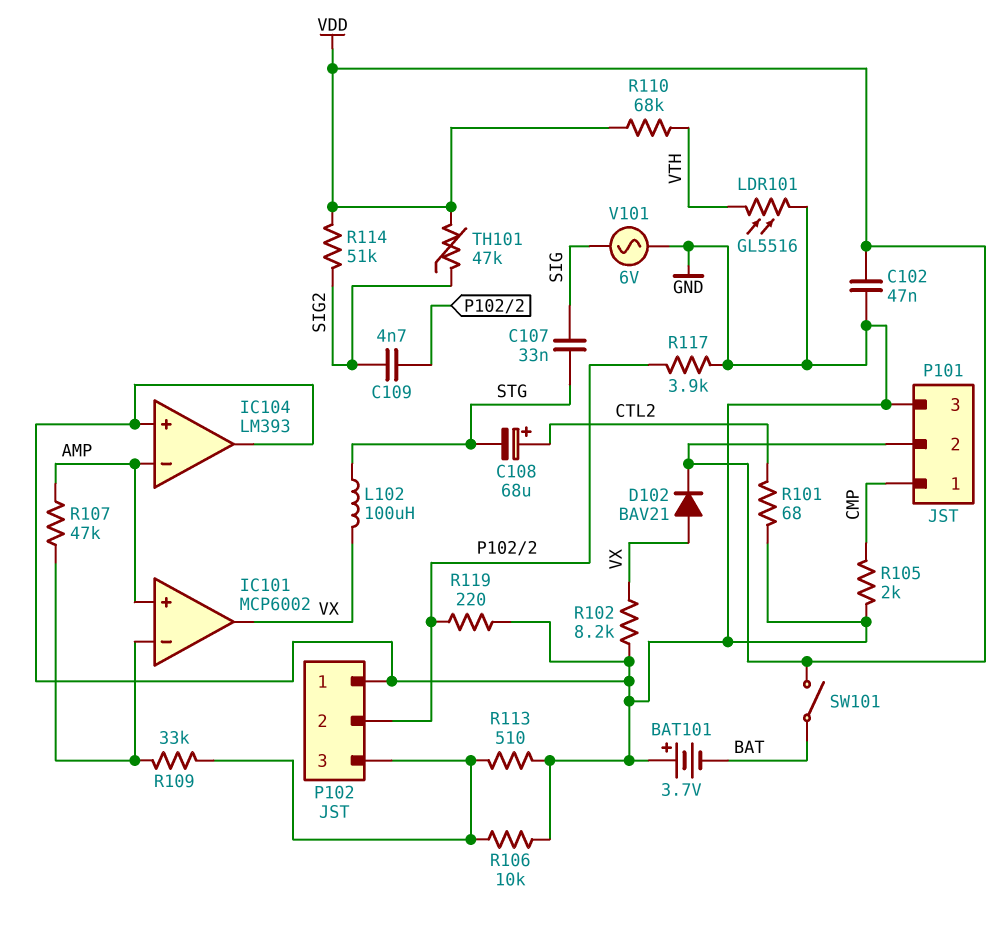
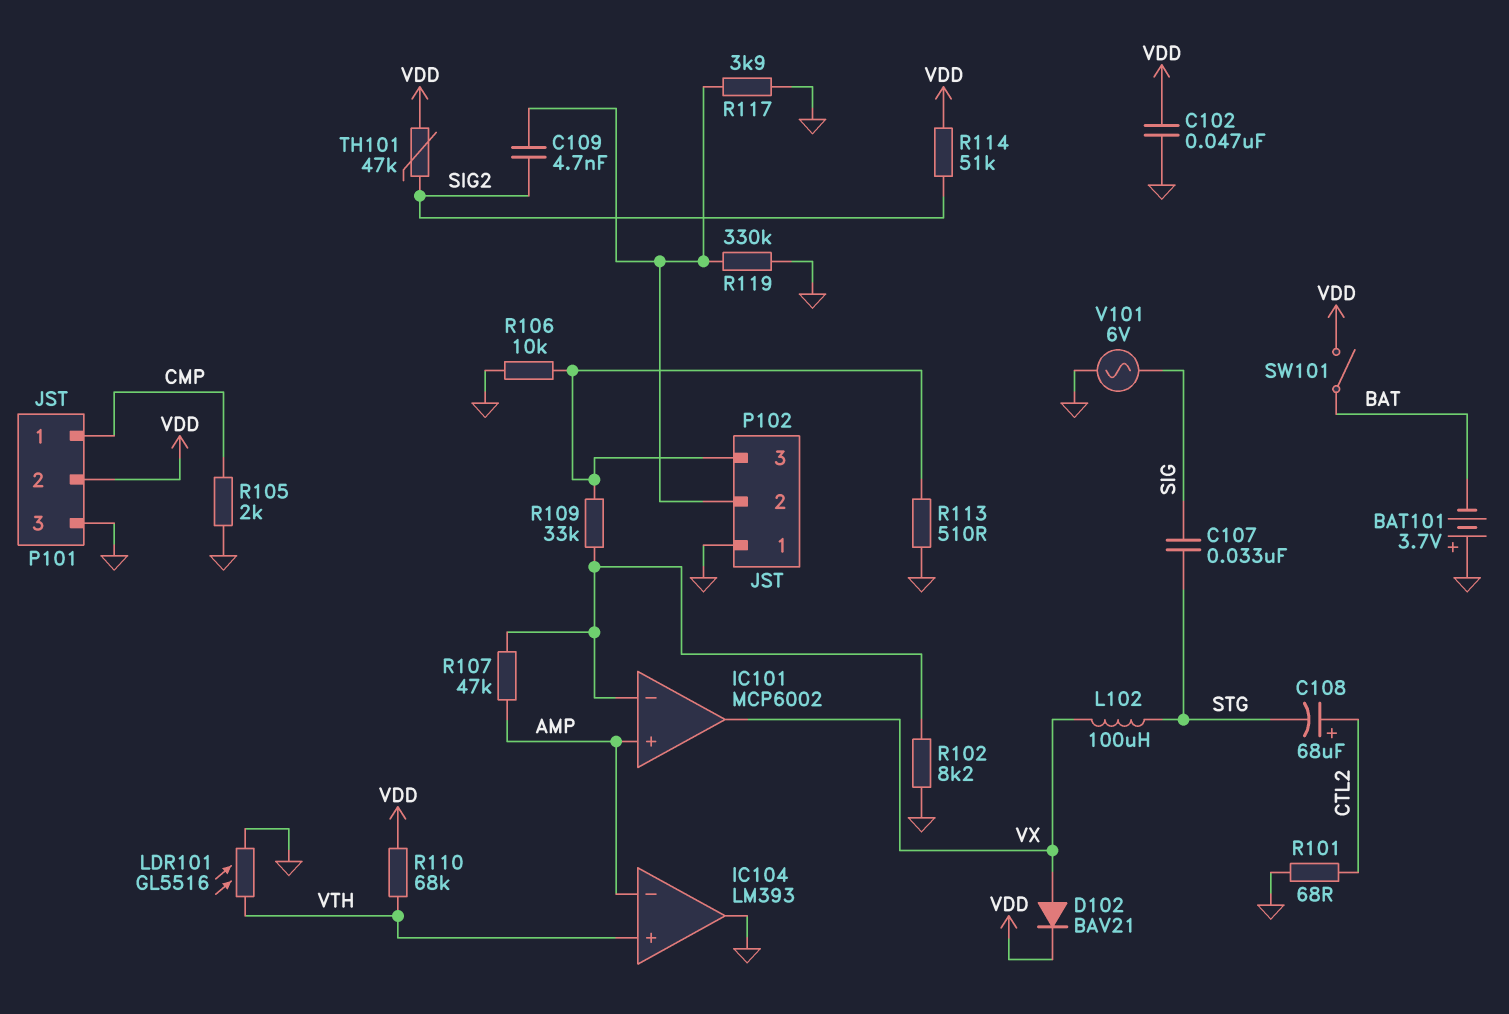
IC104 pin in+: GND -> VTH
R102: 8.2k (GND, VX) -> 8.2k (GND, IC101/in-)
R119: 220 (GND, P102/2) -> 330k (GND, P102/2)

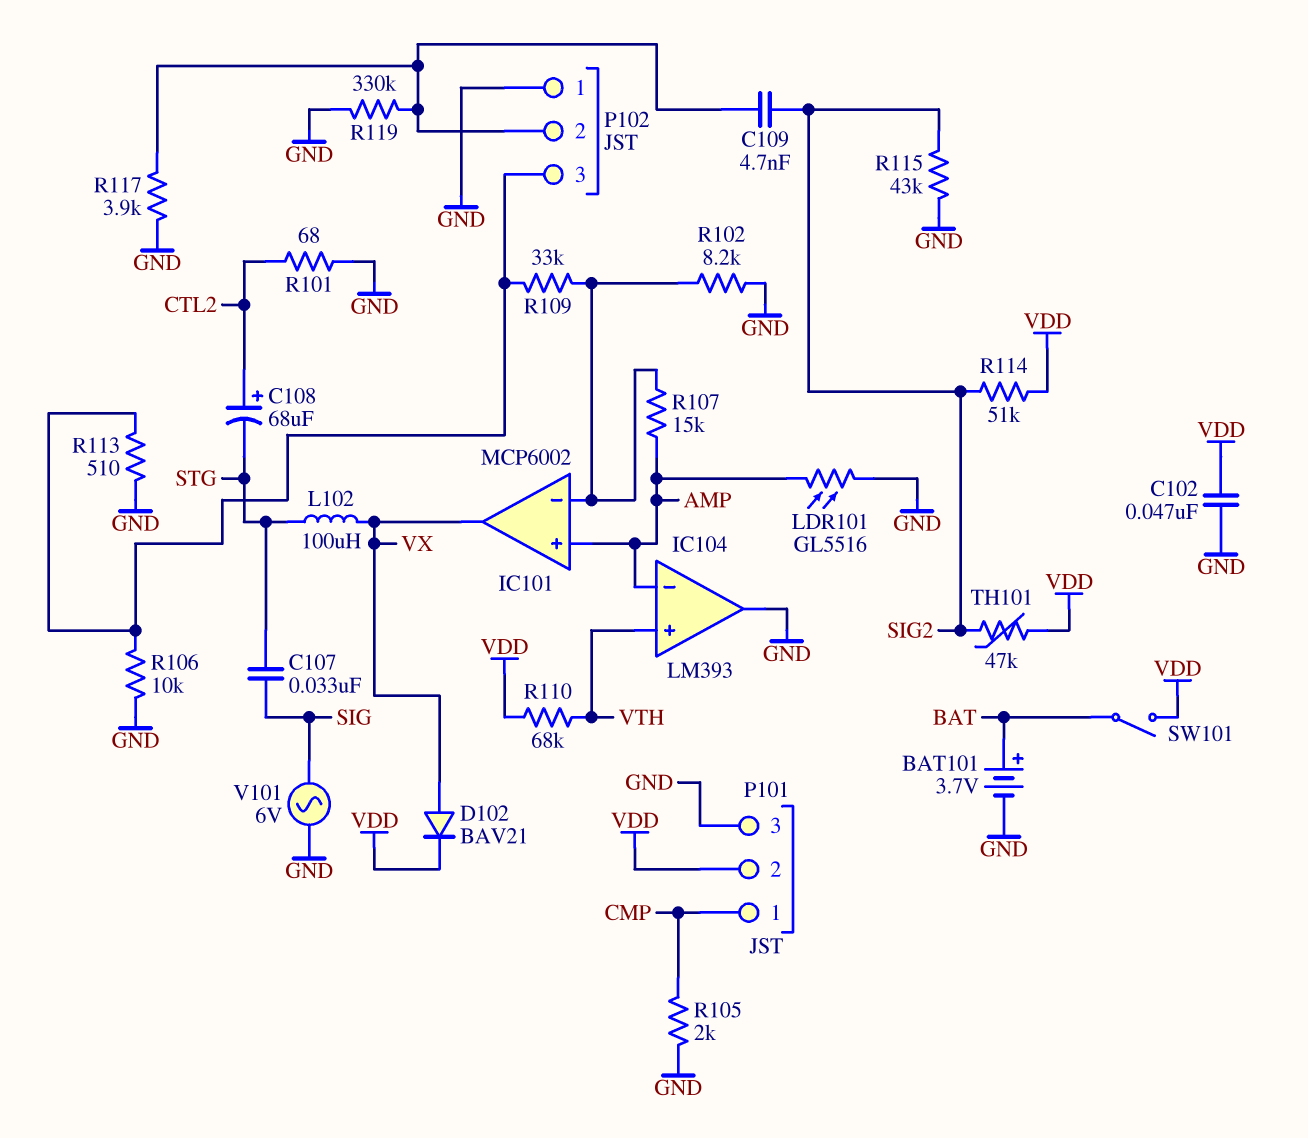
BAT101: 3.7V (plus GND, minus BAT) -> 3.7V (plus BAT, minus GND)
LDR101: GL5516 (GND, VTH) -> GL5516 (AMP, GND)
R107: 47k (AMP, IC101/in-) -> 15k (AMP, IC101/in-)
R115: none -> 43k (GND, SIG2)

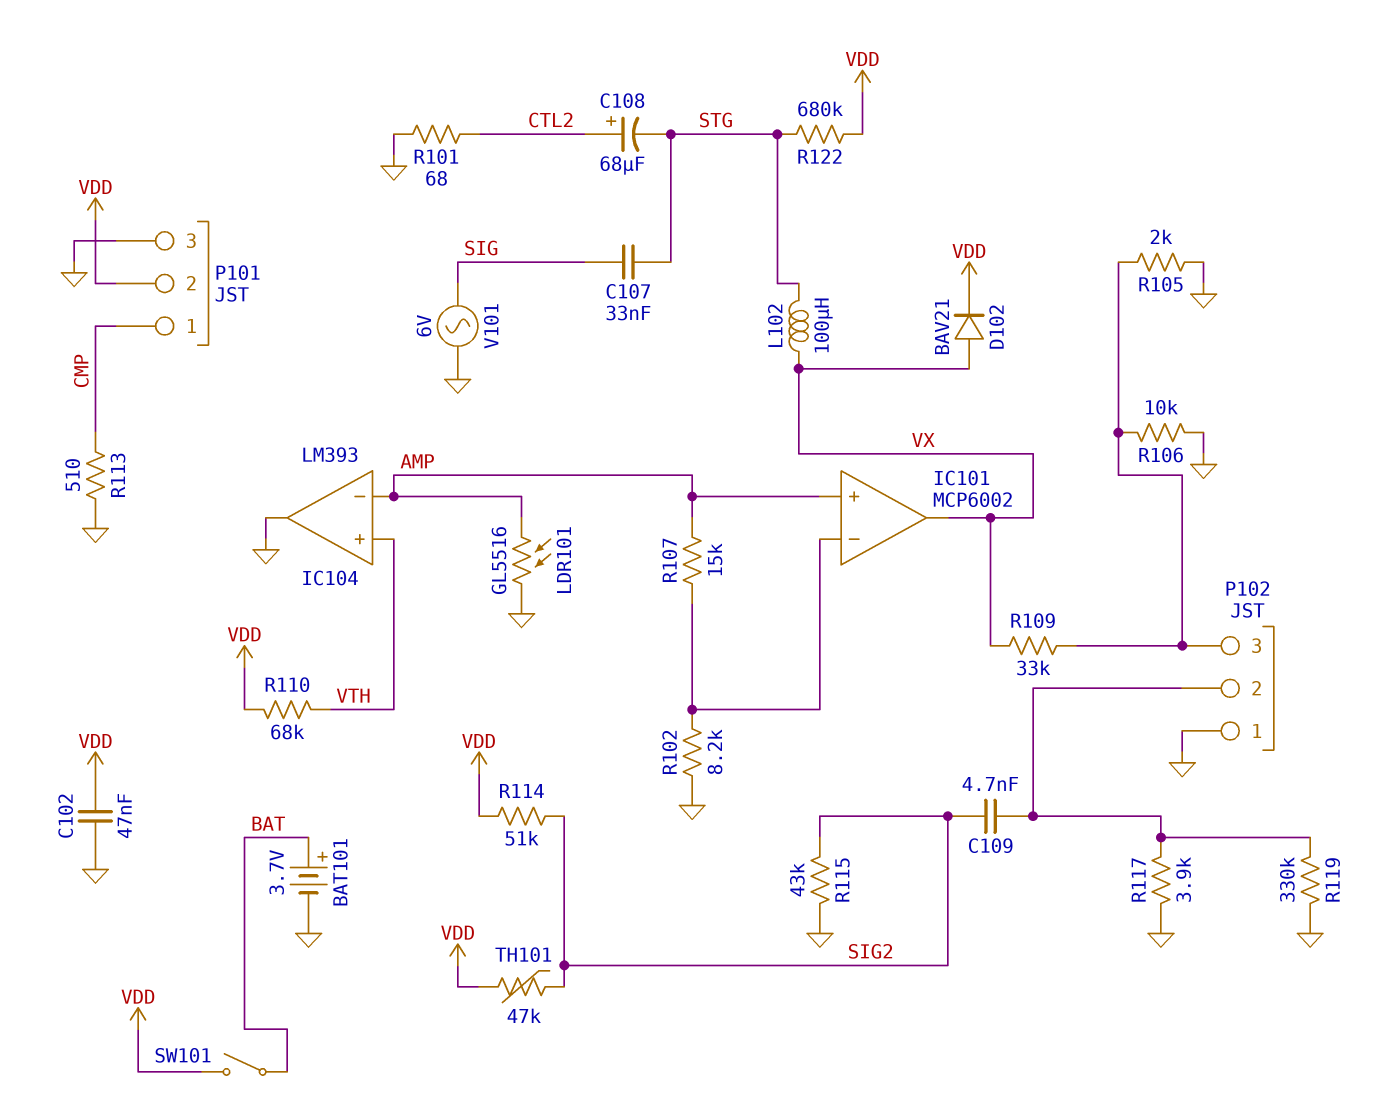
R105: 2k (CMP, GND) -> 2k (GND, P102/3)
R109: 33k (IC101/in-, P102/3) -> 33k (P102/3, VX)
R113: 510 (GND, P102/3) -> 510 (CMP, GND)
R122: none -> 680k (STG, VDD)

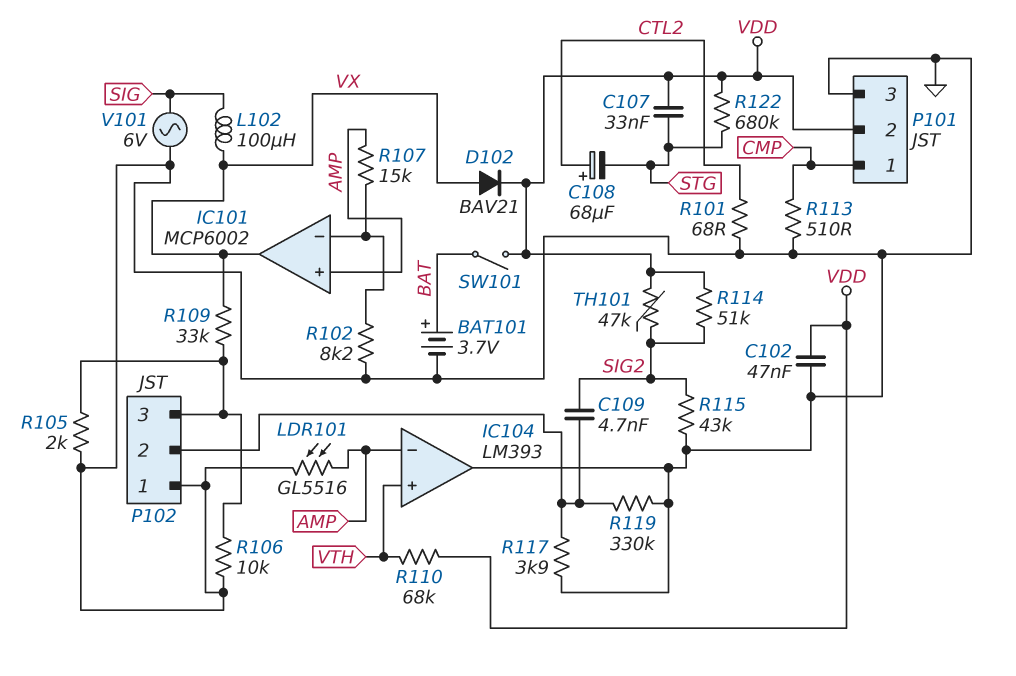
C107: 33nF (SIG, STG) -> 33nF (STG, VDD)
L102: 100uH (STG, VX) -> 100uH (SIG, VX)

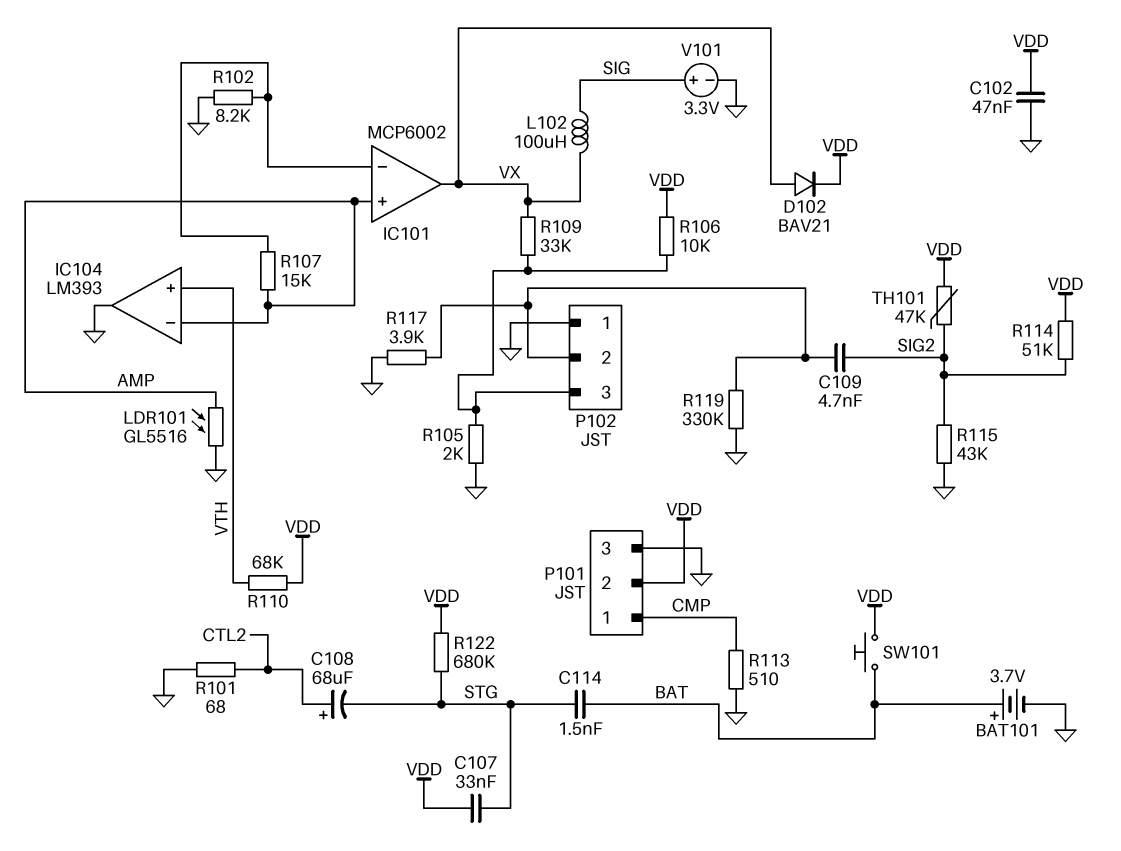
C114: none -> 1.5nF (BAT, STG)
R106: 10k (GND, P102/3) -> 10k (P102/3, VDD)
SW101: switch (BAT, VDD) -> button (BAT, VDD)
V101: AC 6V (GND, SIG) -> 3.3V (plus SIG, minus GND)

